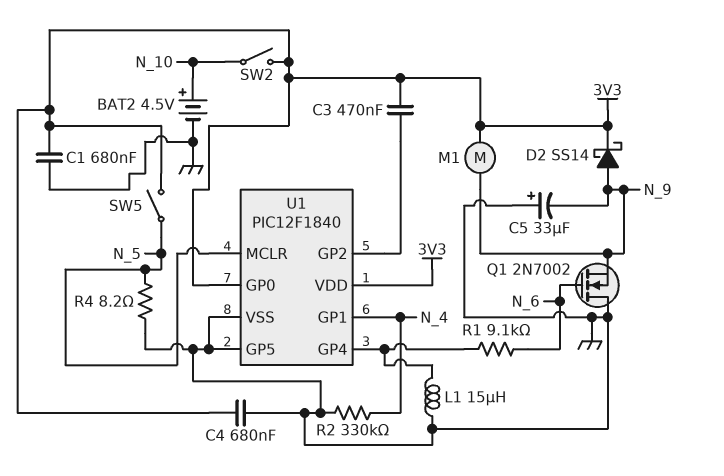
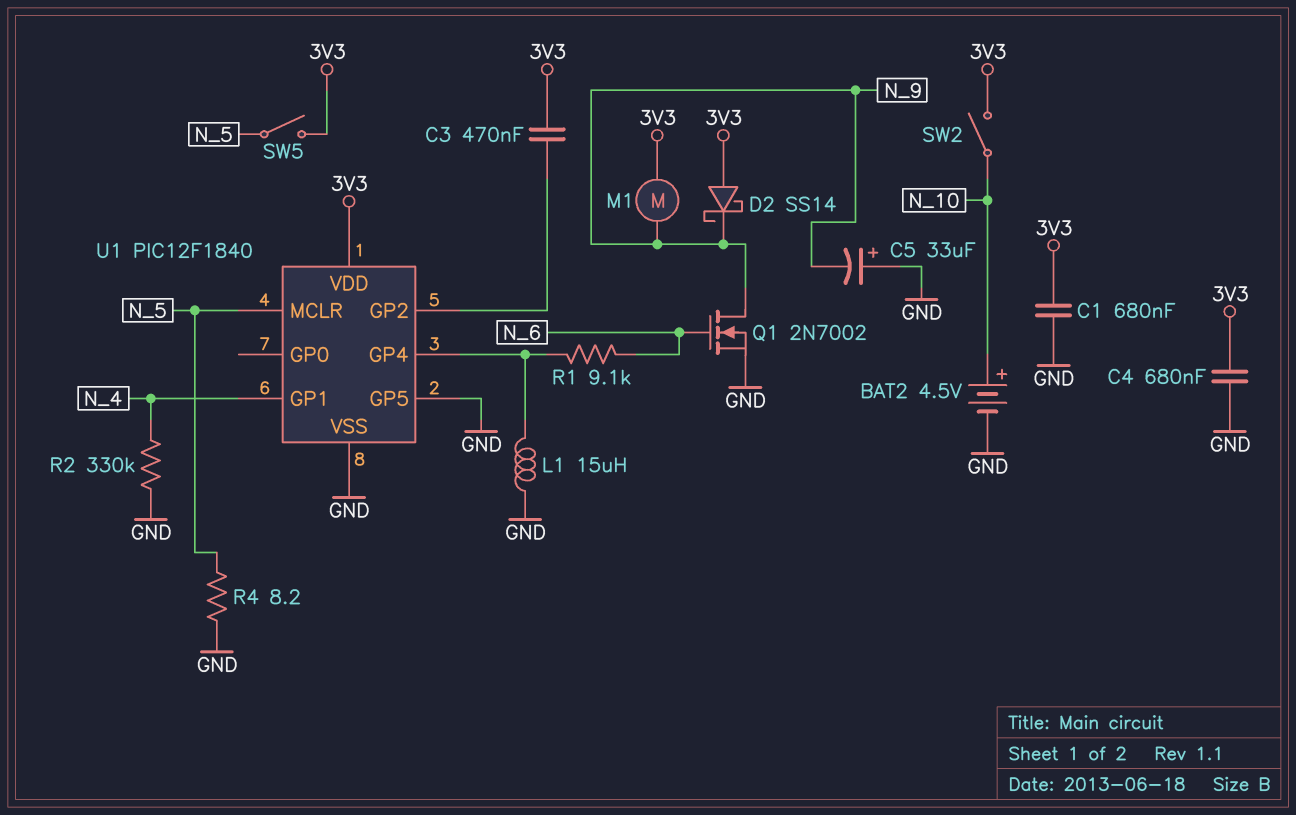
D2: schottky SS14 (A N_9, K 3V3) -> schottky SS14 (A 3V3, K N_9)
Q1: NMOS 2N7002 (G N_6, D GND, S N_9) -> NMOS 2N7002 (G N_6, D N_9, S GND)
U1 pin GP0: 3V3 -> none

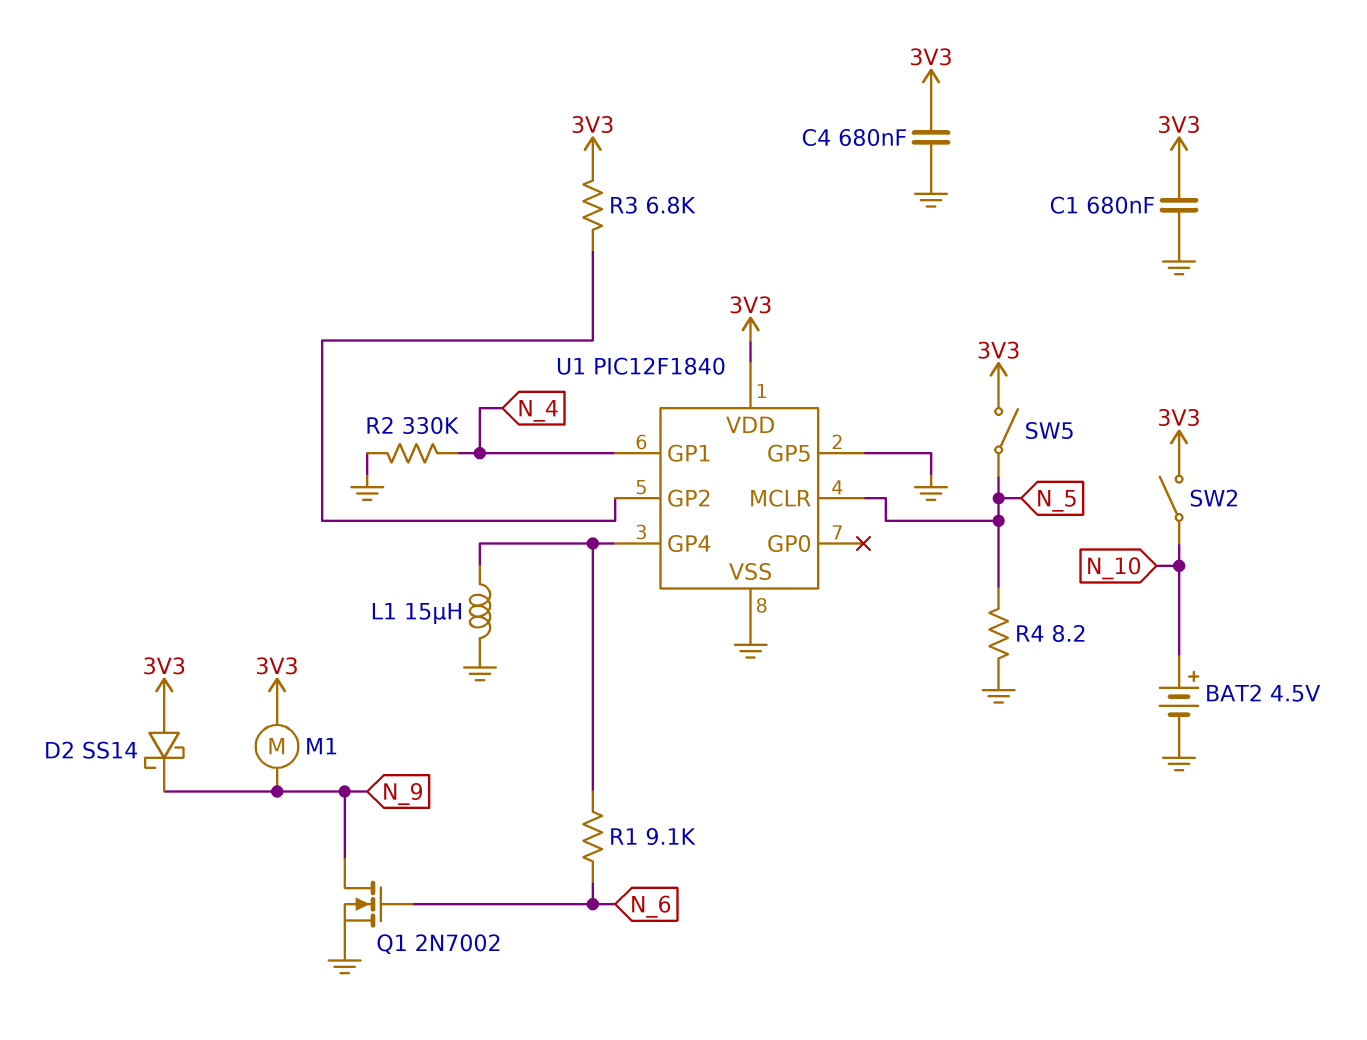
C3: 470nF (3V3, U1/GP2) -> none
C5: 33uF (plus GND, minus N_9) -> none
R3: none -> 6.8k (3V3, U1/GP2)

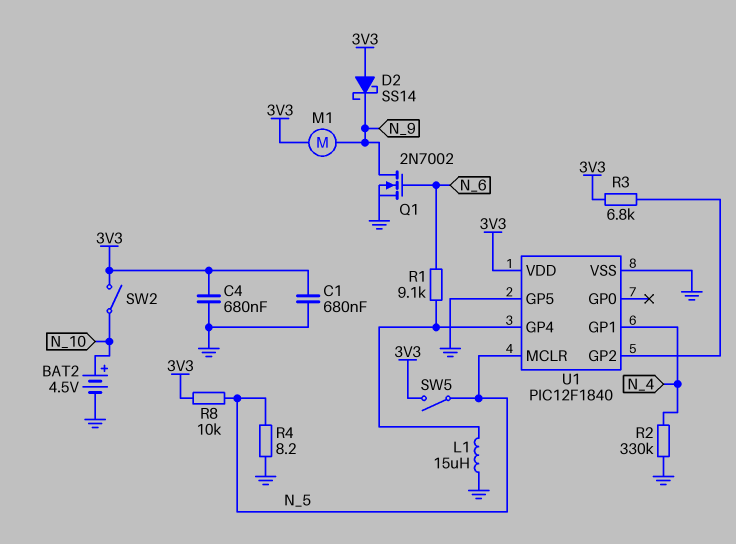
R8: none -> 10k (3V3, N_5)

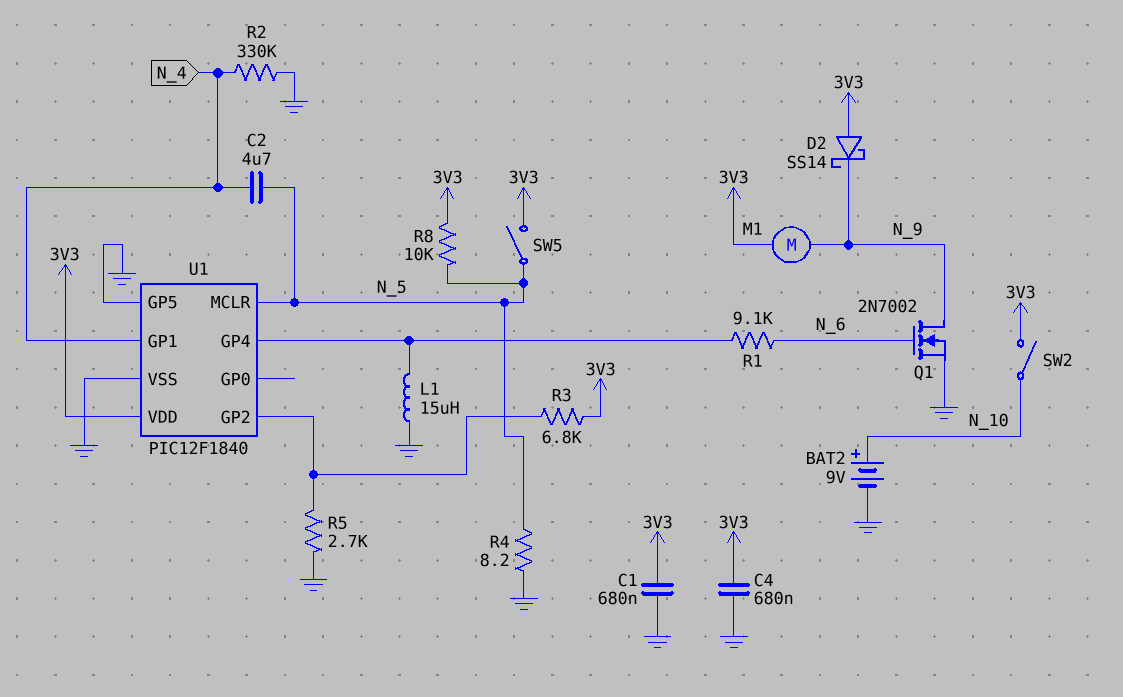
BAT2: 4.5V (plus N_10, minus GND) -> 9V (plus N_10, minus GND)
C2: none -> 4.7uF (N_4, N_5)
R5: none -> 2.7k (GND, U1/GP2)

